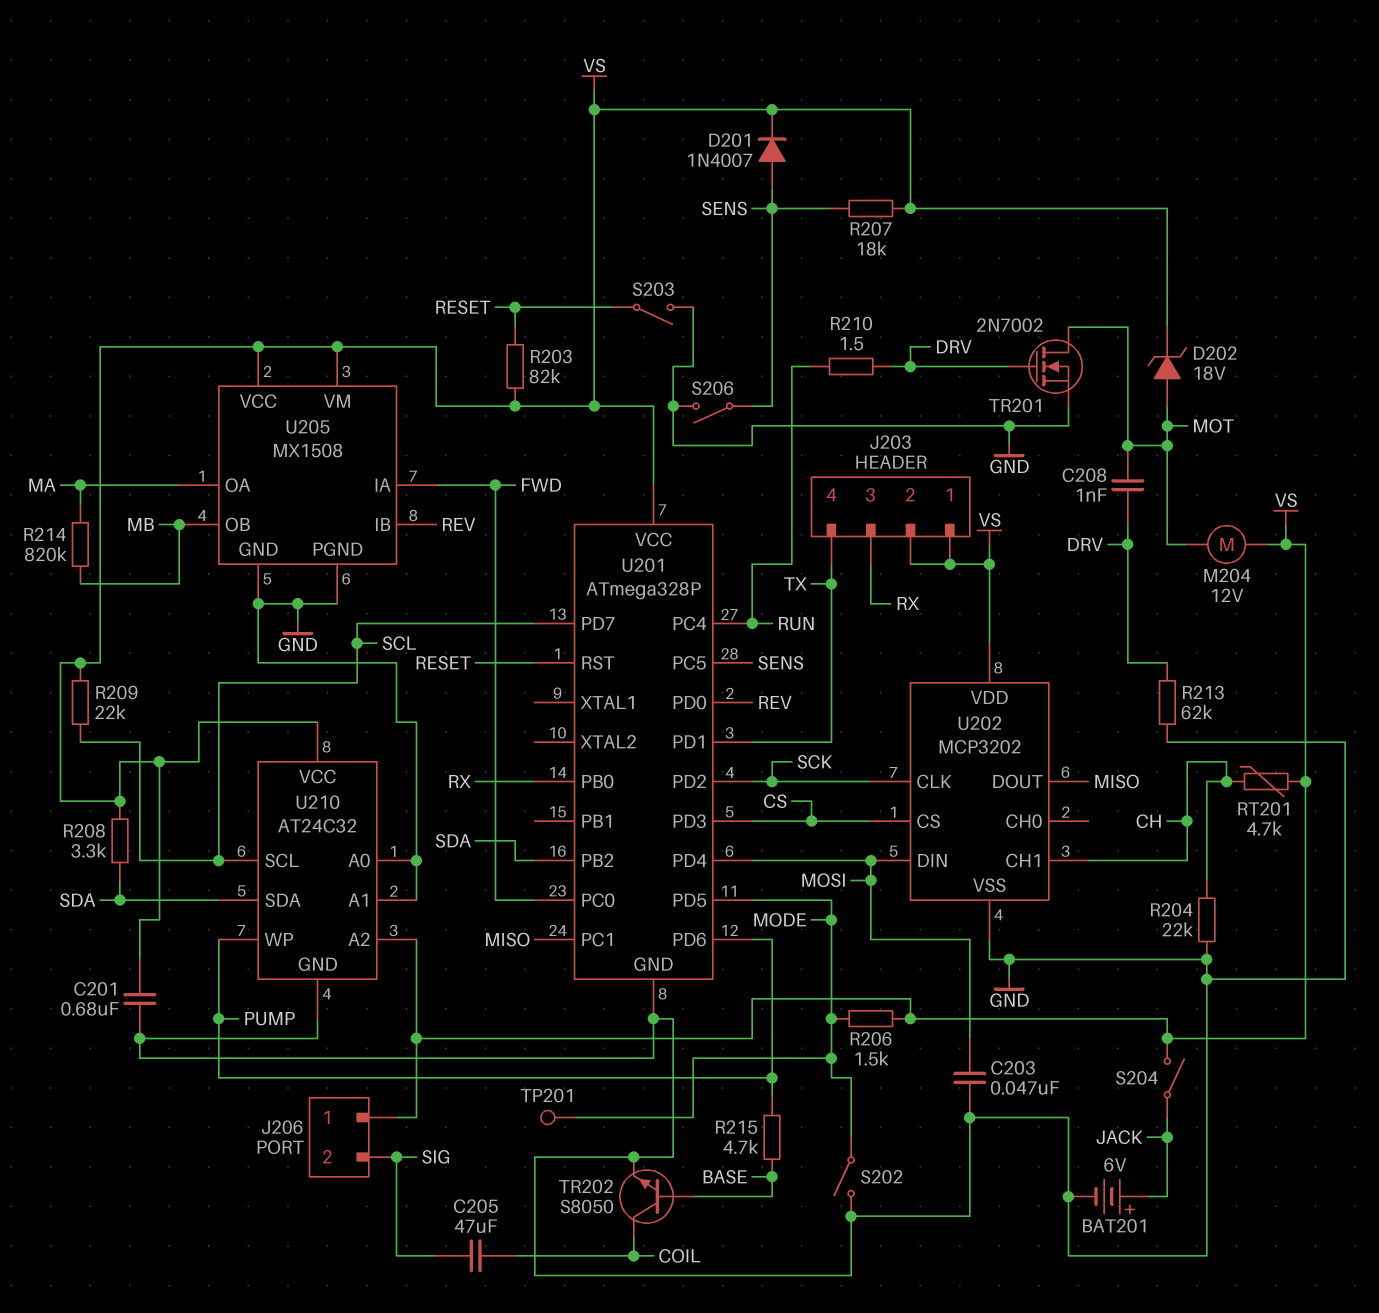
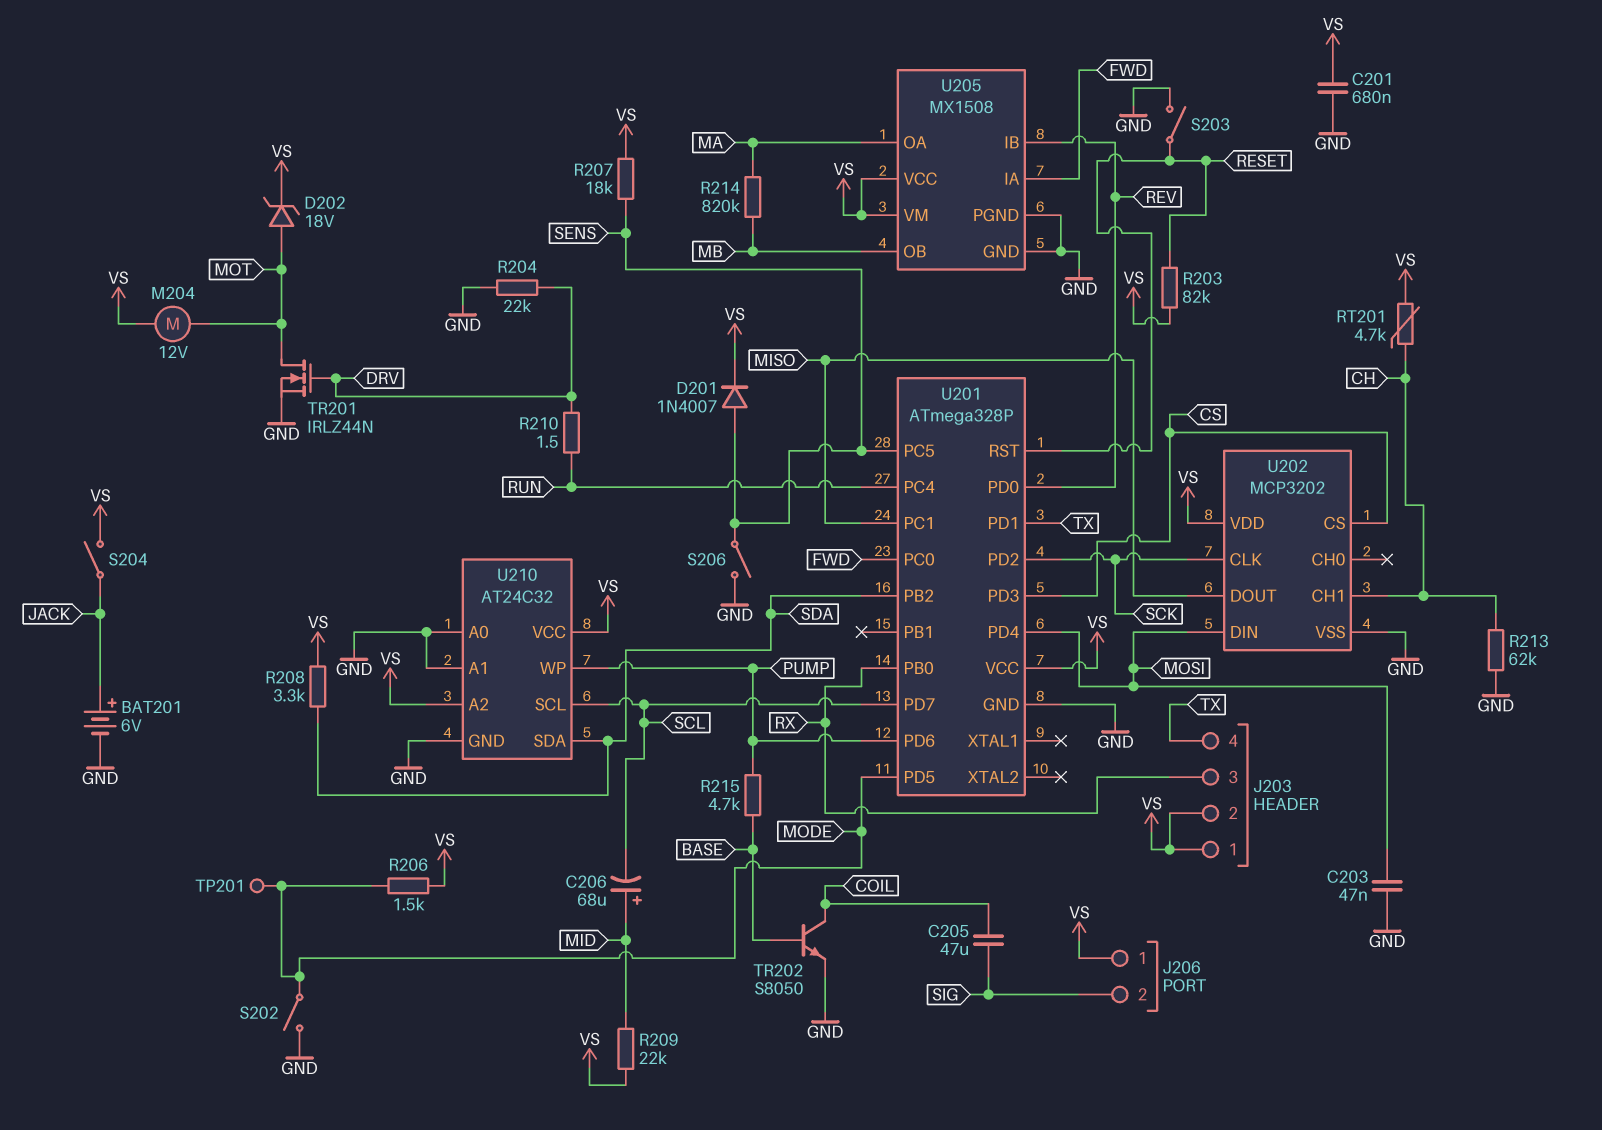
C206: none -> 68uF (plus MID, minus SCL)
C208: 1nF (DRV, MOT) -> none
R204: 22k (CH, GND) -> 22k (DRV, GND)
R209: 22k (SCL, VS) -> 22k (MID, VS)
R213: 62k (DRV, GND) -> 62k (CH, GND)
TR201: NMOS 2N7002 (G DRV, D MOT, S GND) -> NMOS IRLZ44N (G DRV, D MOT, S GND)

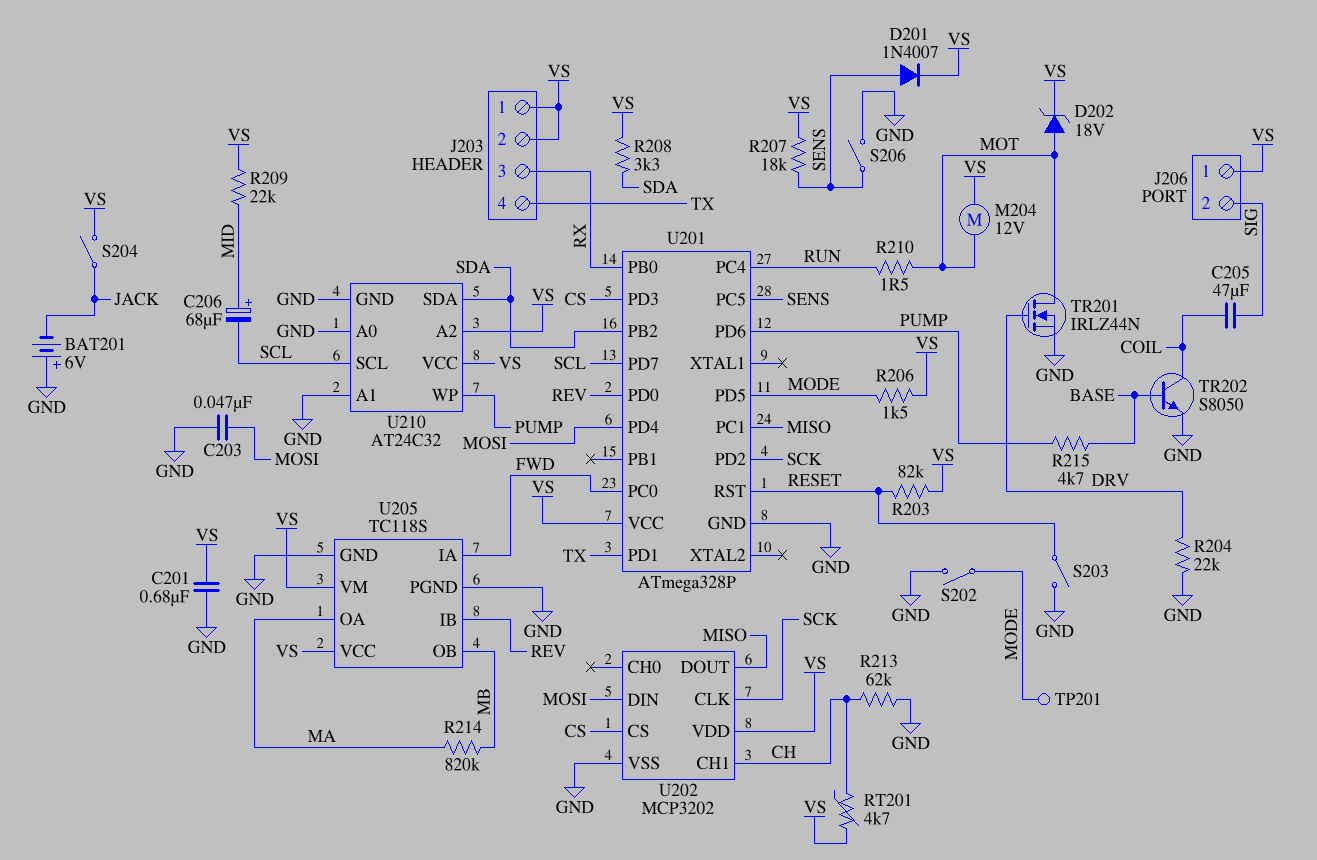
BAT201: 6V (plus JACK, minus GND) -> 6V (plus GND, minus JACK)
R210: 1.5 (DRV, RUN) -> 1.5 (MOT, RUN)
U205: MX1508 -> TC118S

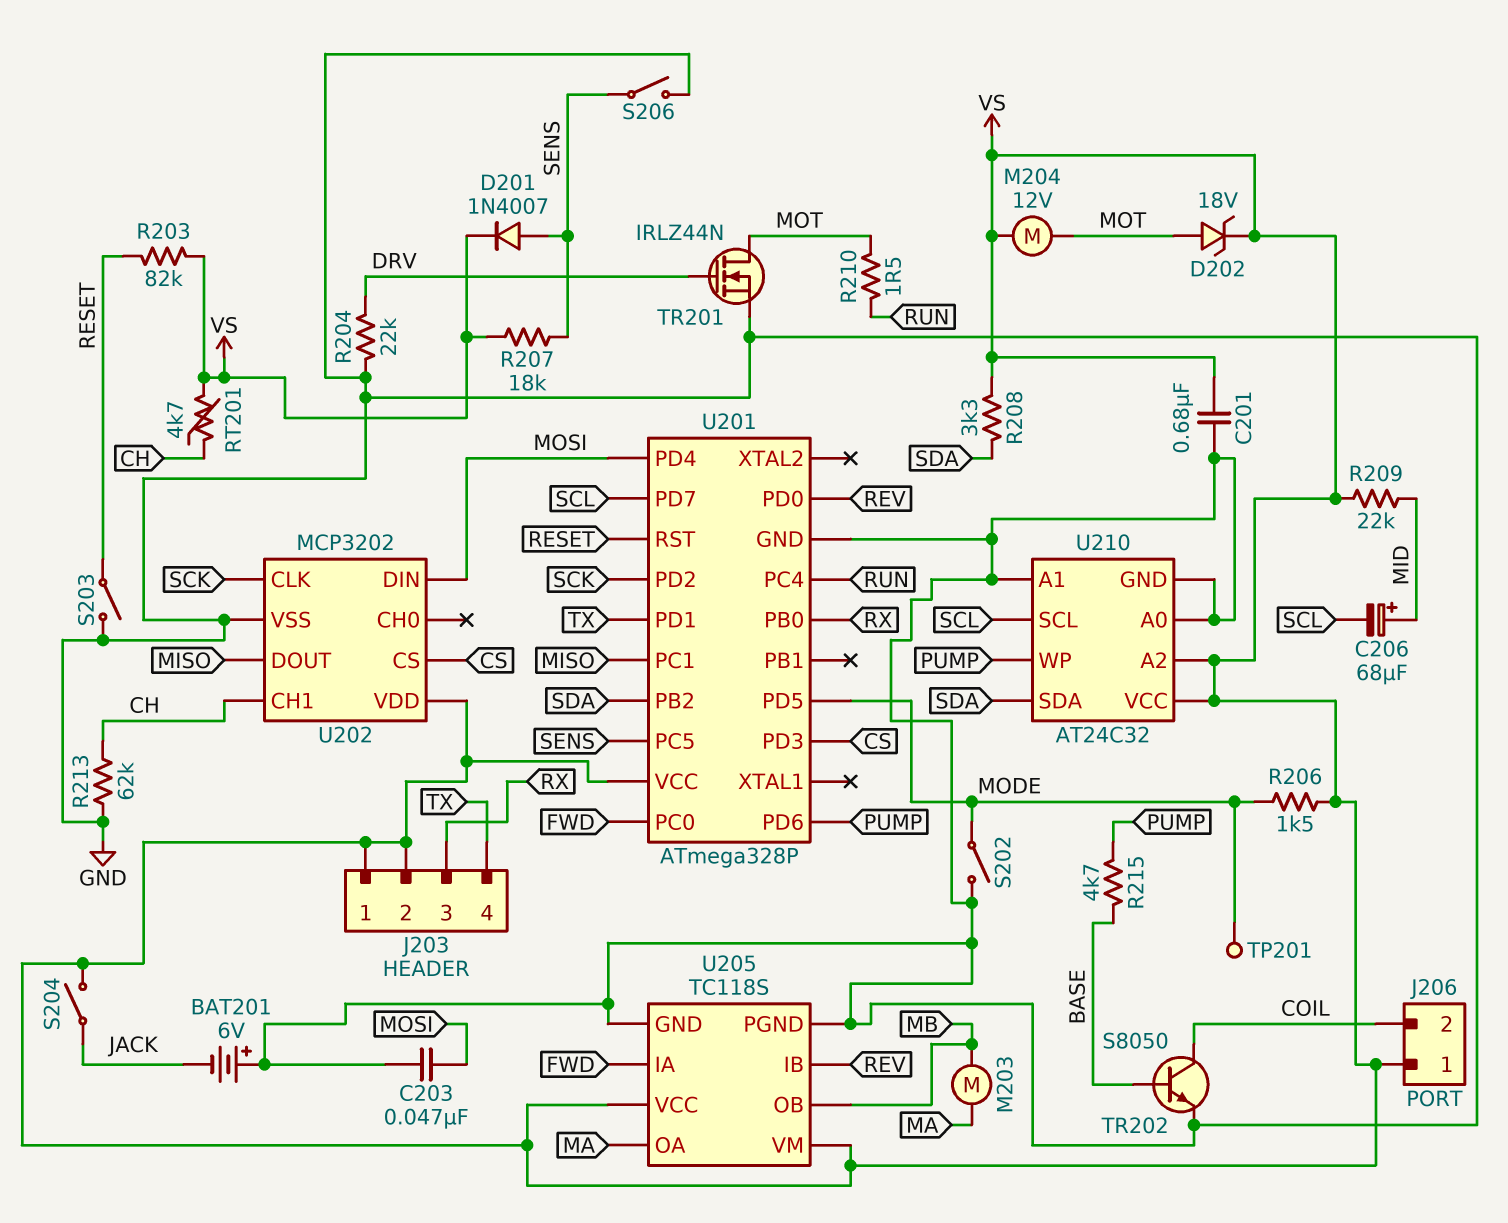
C205: 47uF (COIL, SIG) -> none
J206 pin 2: SIG -> COIL
M203: none -> motor (MA, MB)
R214: 820k (MA, MB) -> none

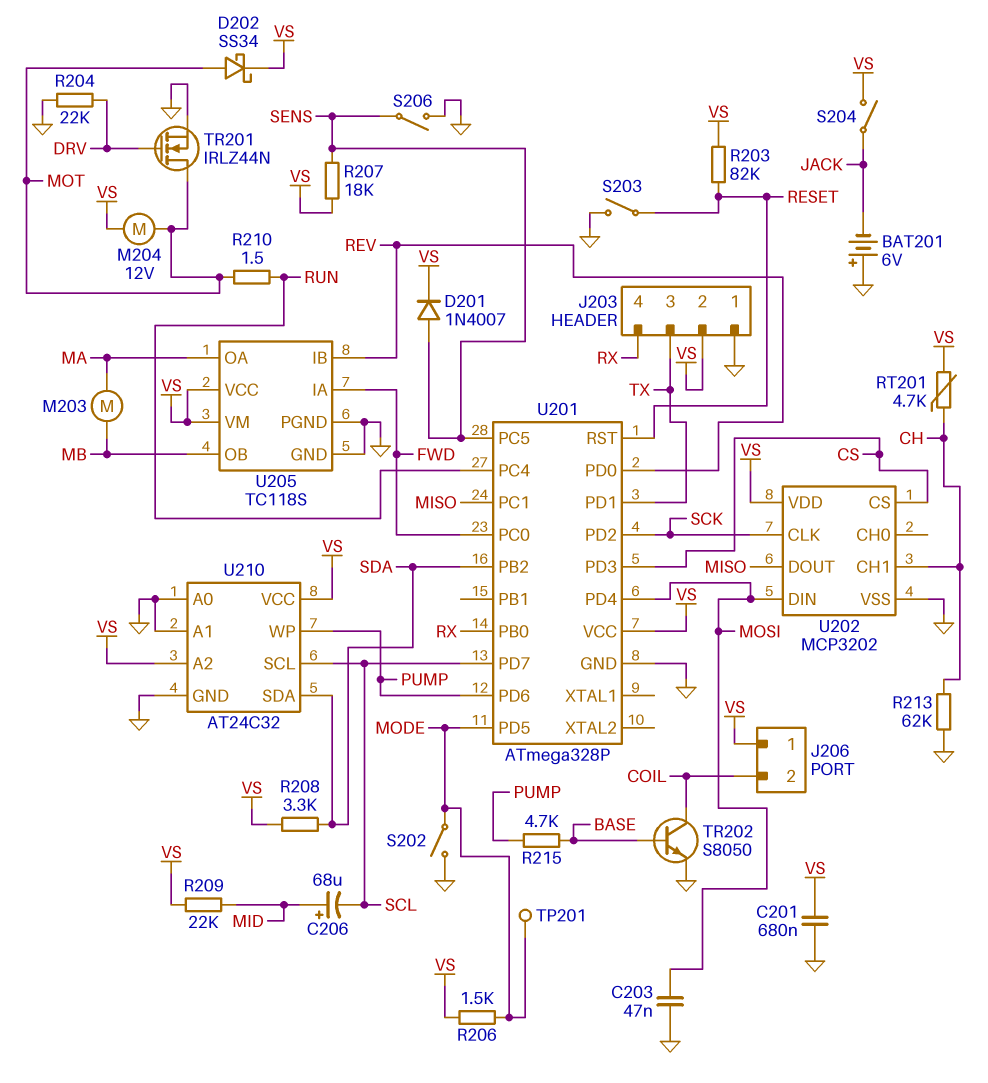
D202: zener 18V (A MOT, K VS) -> schottky SS34 (A MOT, K VS)
J203 pin 1: VS -> GND
J203 pin 3: RX -> TX
J203 pin 4: TX -> RX

